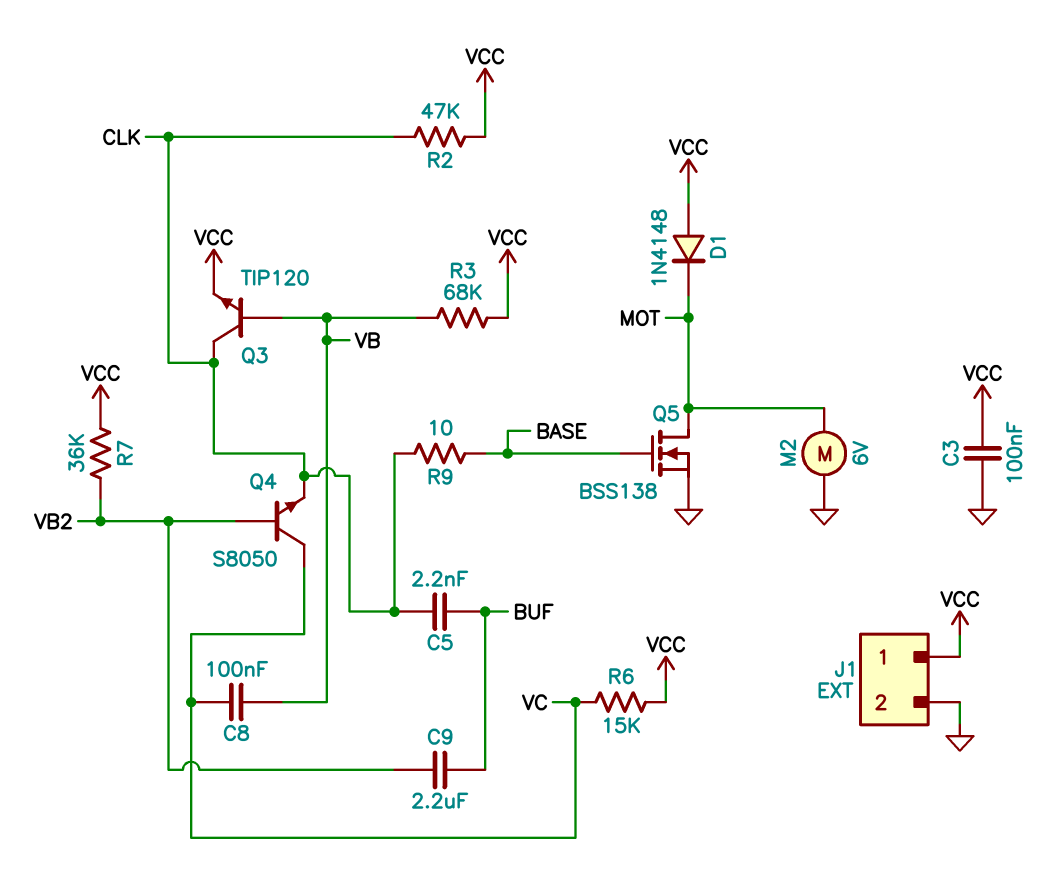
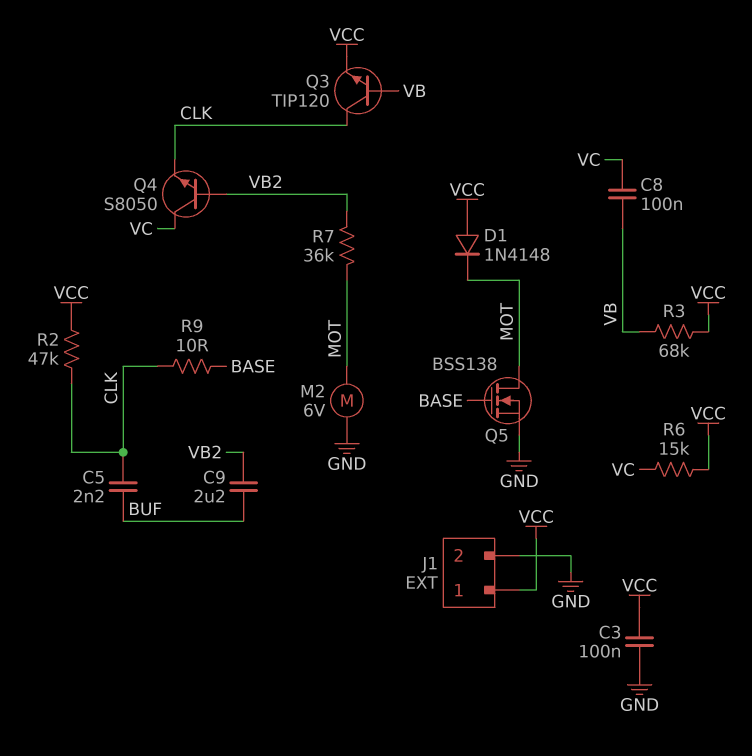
R7: 36k (VB2, VCC) -> 36k (MOT, VB2)

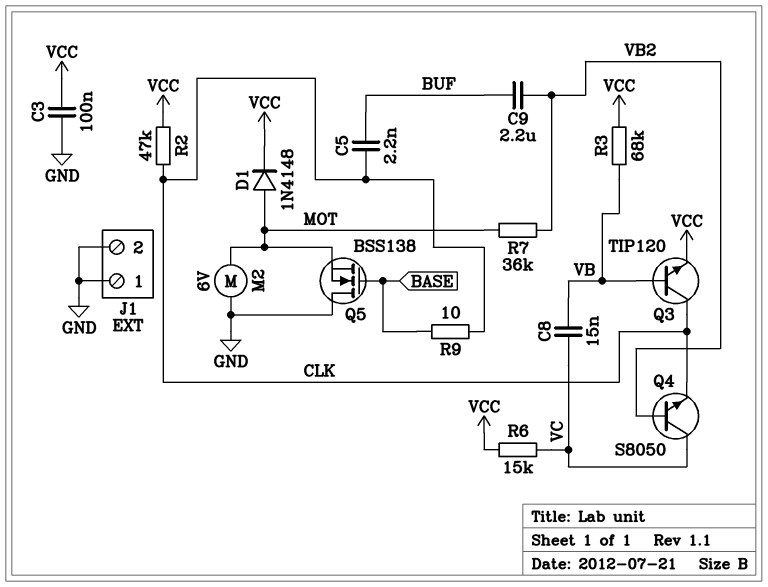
C8: 100nF (VB, VC) -> 15nF (VB, VC)
D1: diode 1N4148 (A VCC, K MOT) -> diode 1N4148 (A MOT, K VCC)
J1 pin 1: VCC -> GND
Q5: NMOS BSS138 (G BASE, D MOT, S GND) -> NMOS BSS138 (G BASE, D GND, S MOT)

